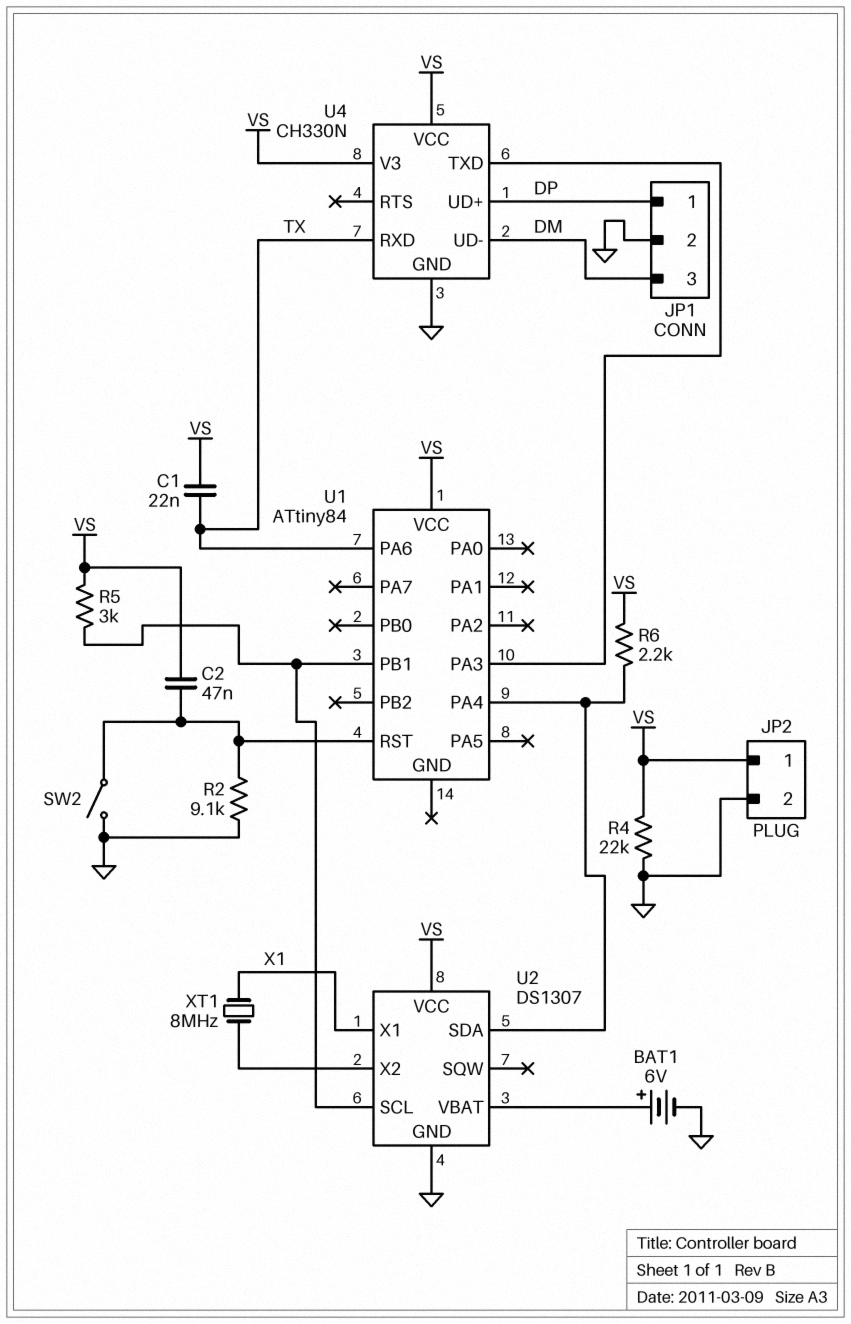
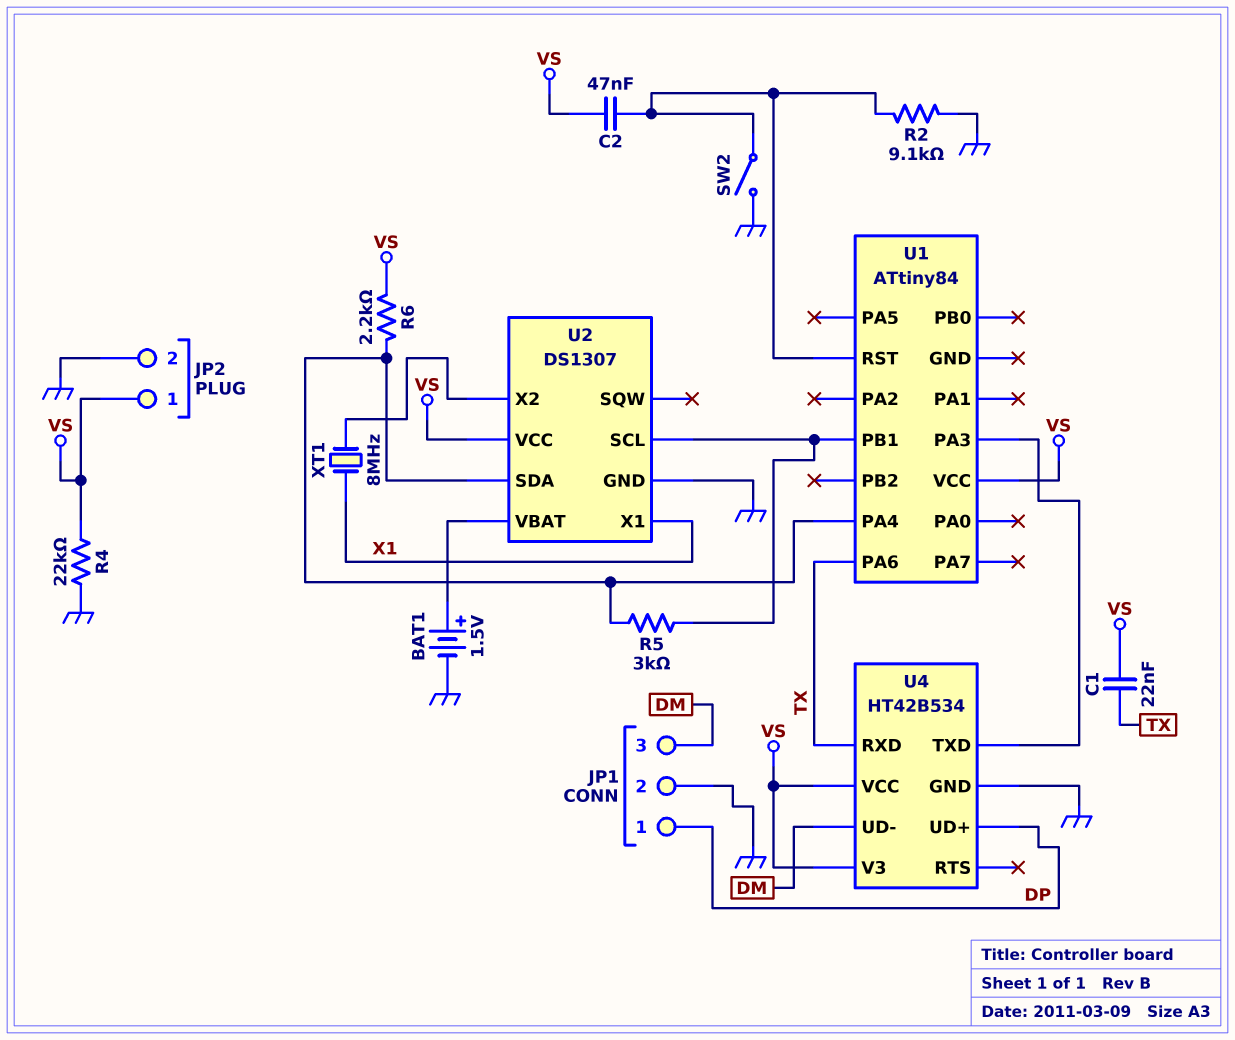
BAT1: 6V (plus U2/VBAT, minus GND) -> 1.5V (plus U2/VBAT, minus GND)
R5: 3k (U1/PB1, VS) -> 3k (U1/PA4, U1/PB1)
U4: CH330N -> HT42B534

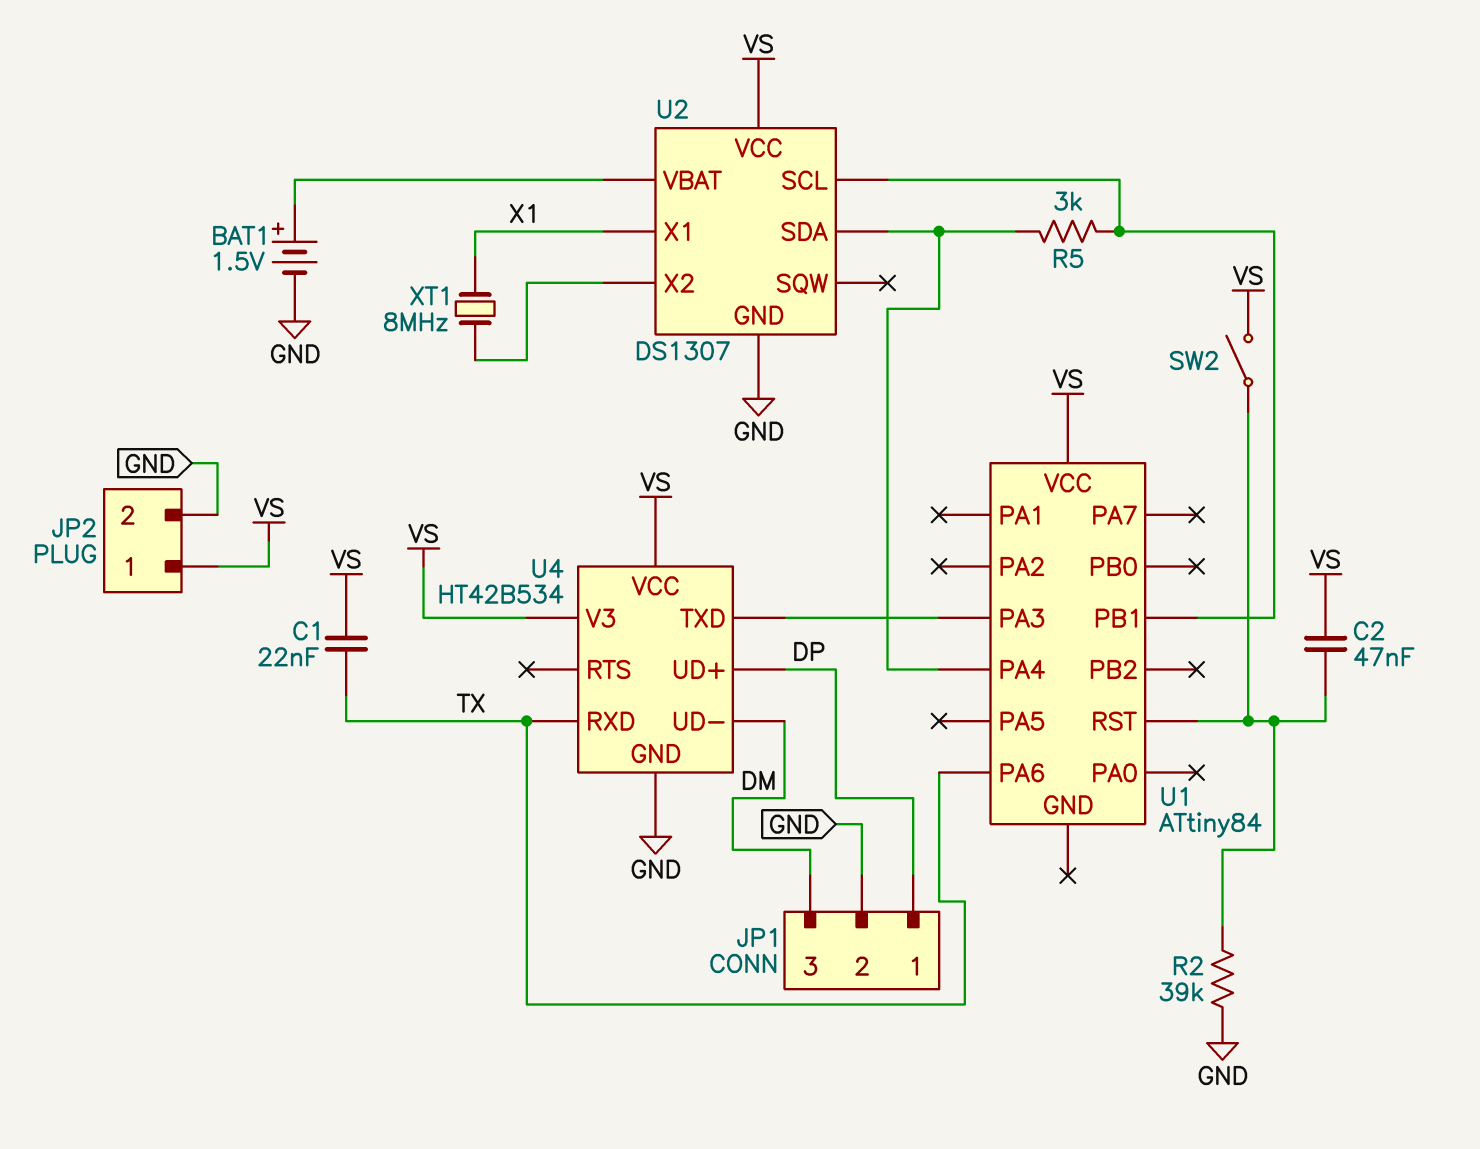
R2: 9.1k (GND, U1/RST) -> 39k (GND, U1/RST)
R4: 22k (GND, VS) -> none
R6: 2.2k (U1/PA4, VS) -> none
SW2: switch (GND, U1/RST) -> switch (U1/RST, VS)

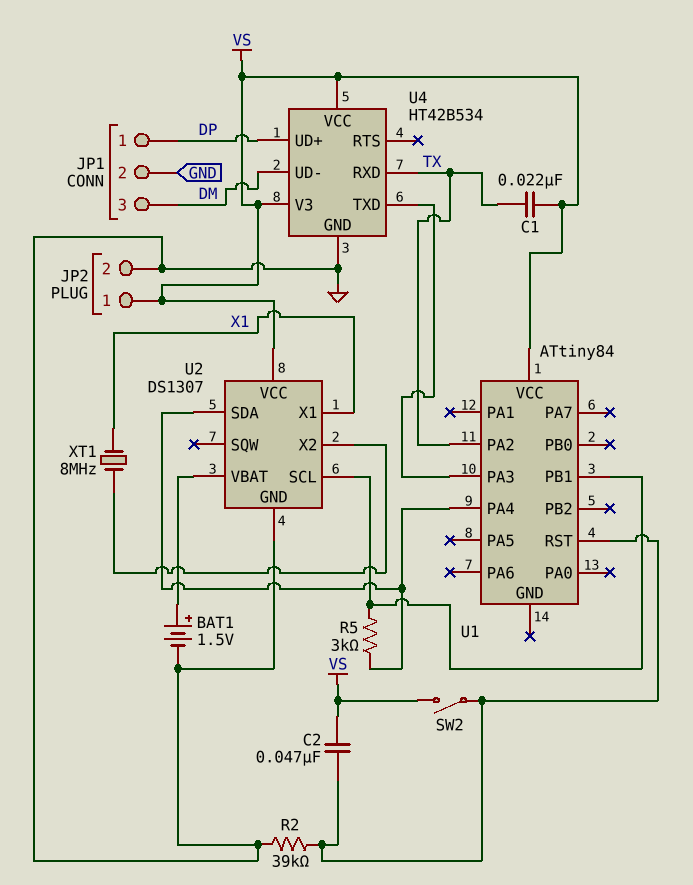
U1 pin PA2: none -> TX
U1 pin PA6: TX -> none

